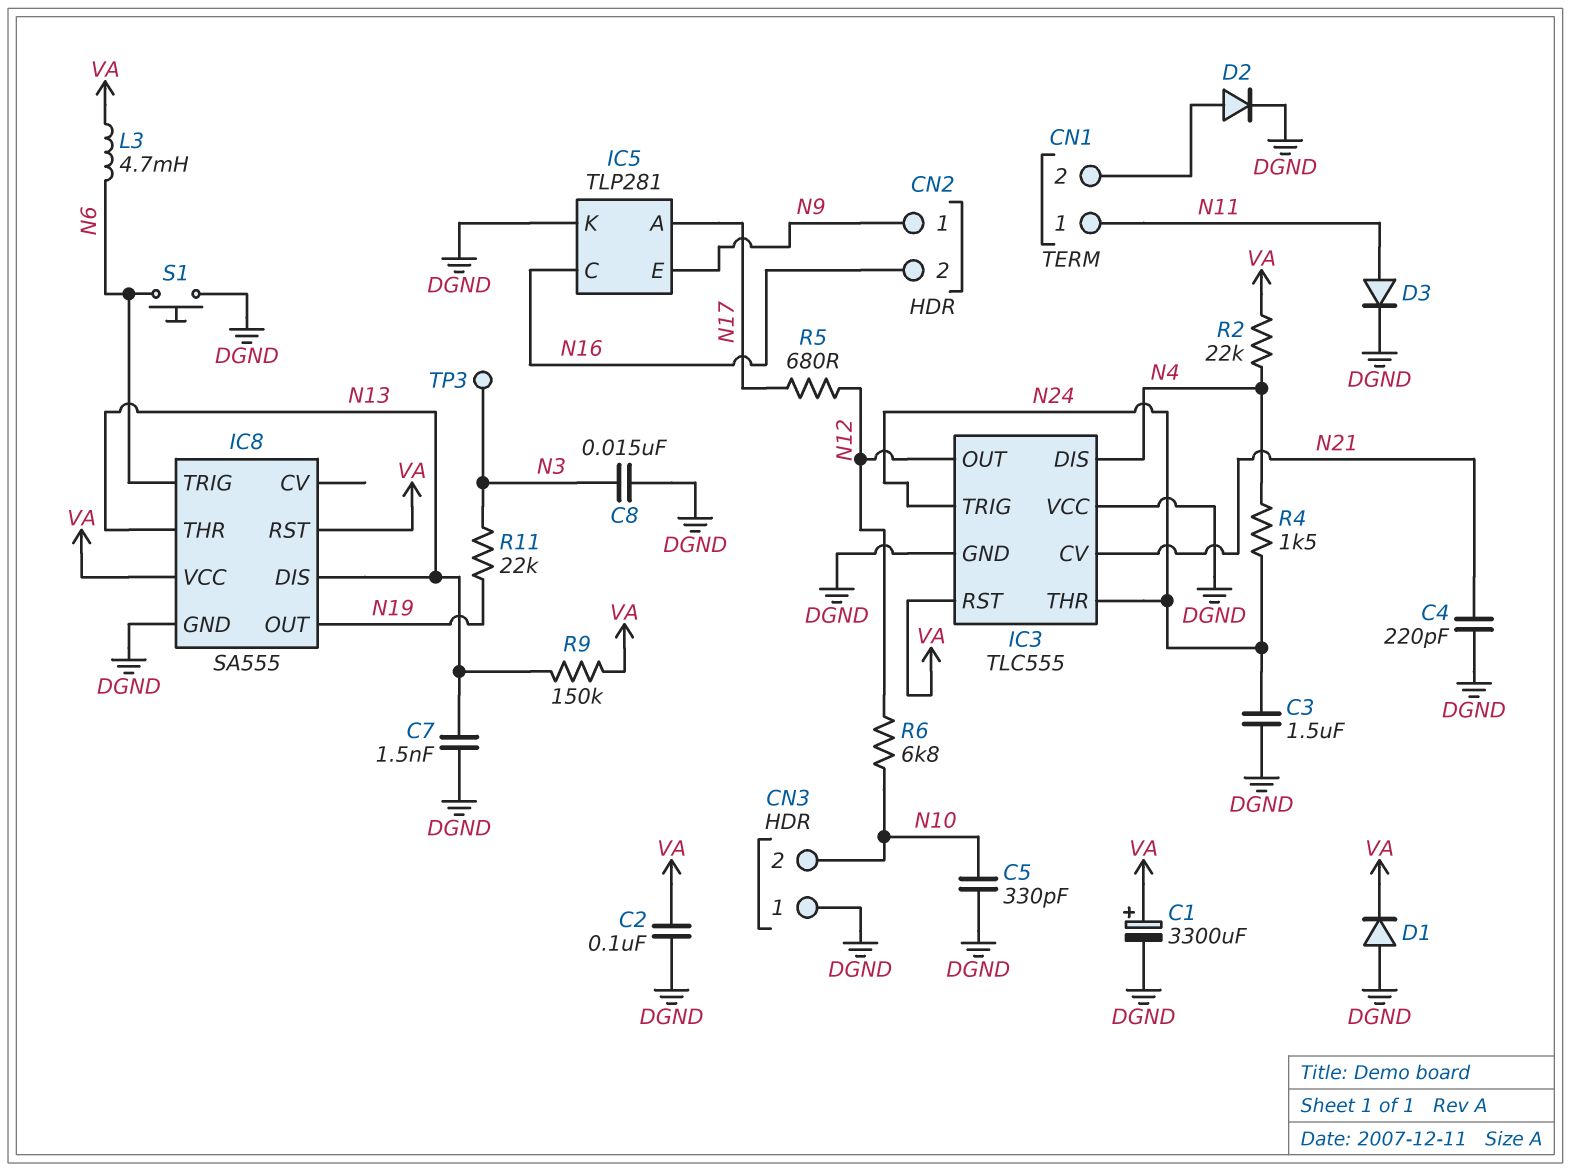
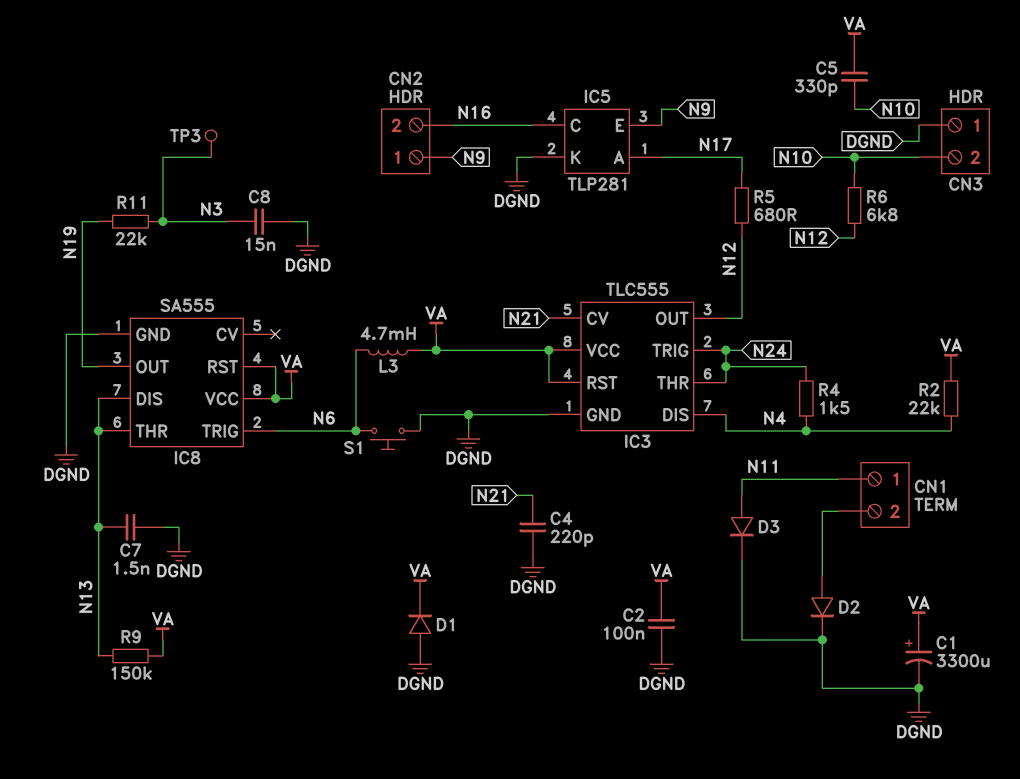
C3: 1.5uF (DGND, N24) -> none
C5: 330pF (DGND, N10) -> 330pF (N10, VA)
IC3 pin VCC: DGND -> VA

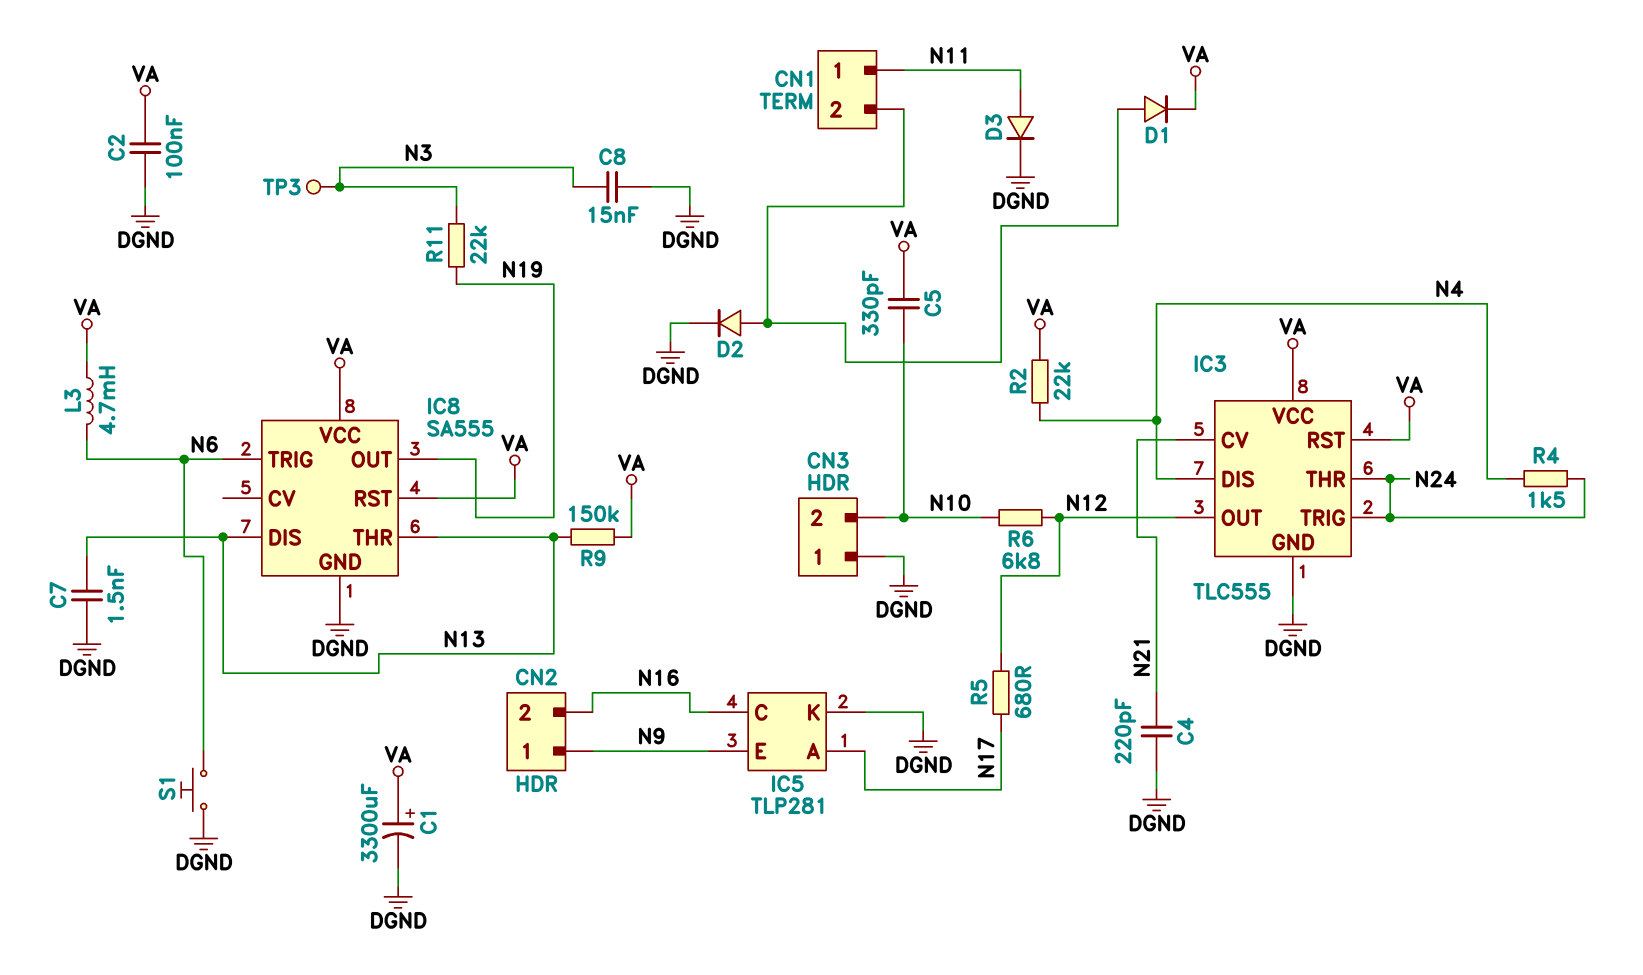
D1: diode (A DGND, K VA) -> diode (A CN1/2, K VA)

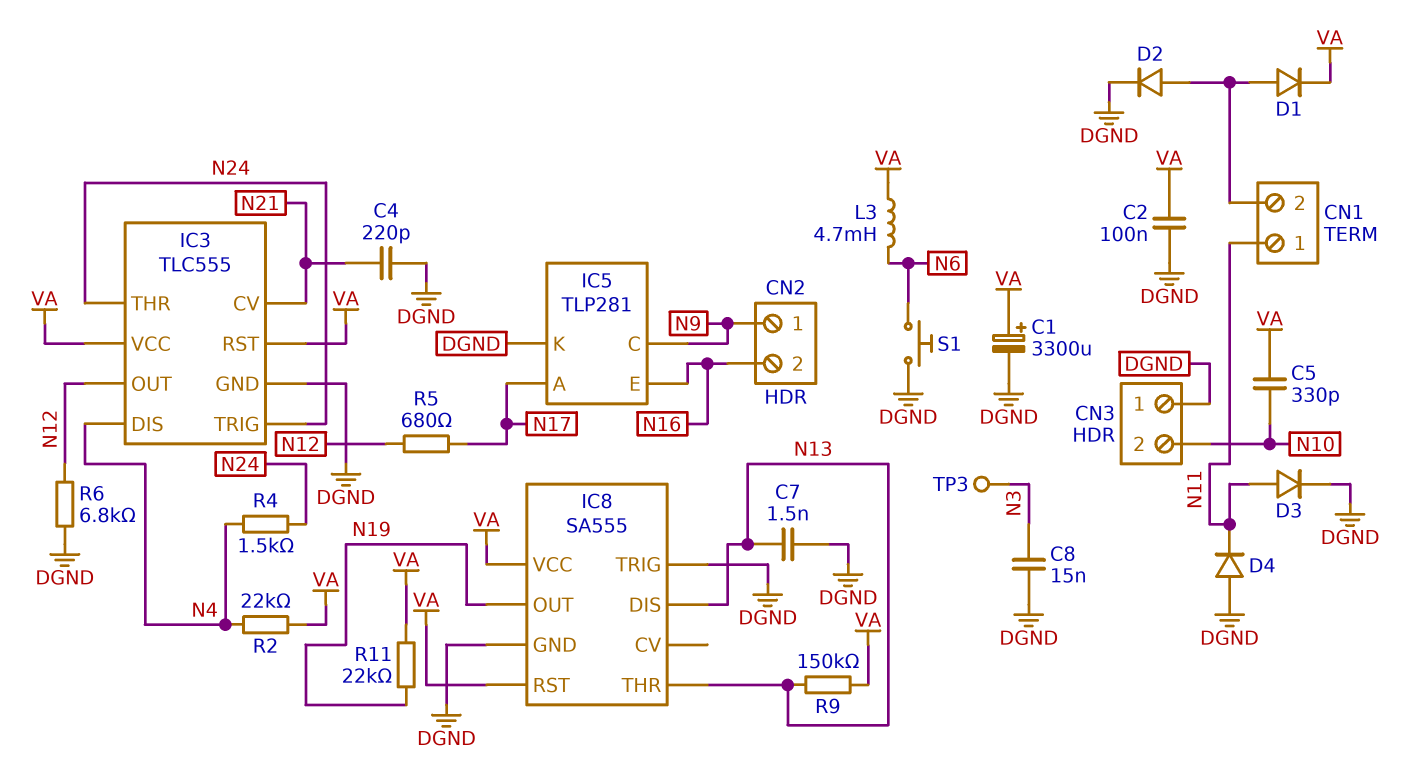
D4: none -> diode (A DGND, K N11)
IC5 pin C: N16 -> N9
IC5 pin E: N9 -> N16
IC8 pin TRIG: N6 -> DGND
R6: 6.8k (N10, N12) -> 6.8k (DGND, N12)
R11: 22k (N3, N19) -> 22k (N19, VA)

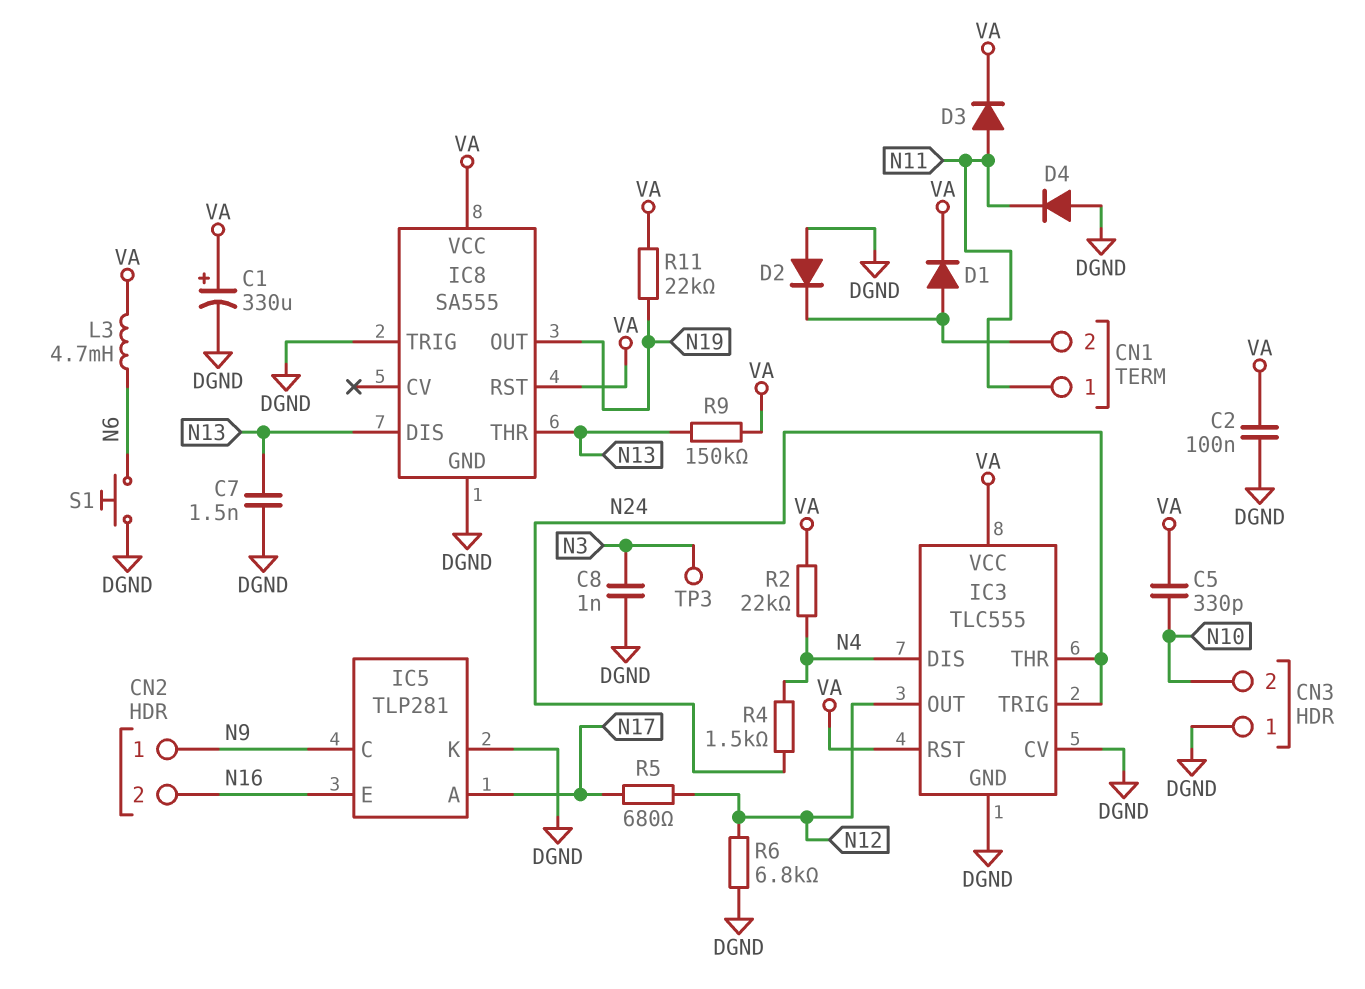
C1: 3300uF (plus VA, minus DGND) -> 330uF (plus VA, minus DGND)
C4: 220pF (DGND, N21) -> none
C8: 15nF (DGND, N3) -> 1nF (DGND, N3)
D2: diode (A CN1/2, K DGND) -> diode (A DGND, K CN1/2)
D3: diode (A N11, K DGND) -> diode (A N11, K VA)
IC3 pin CV: N21 -> DGND

